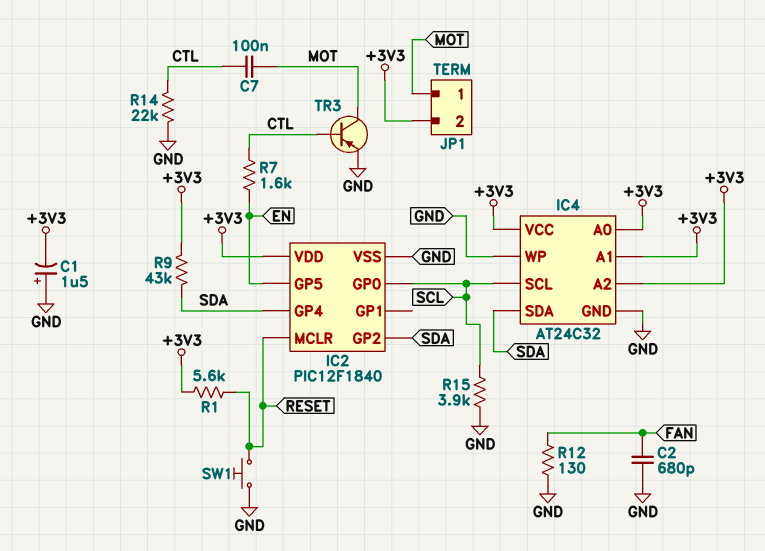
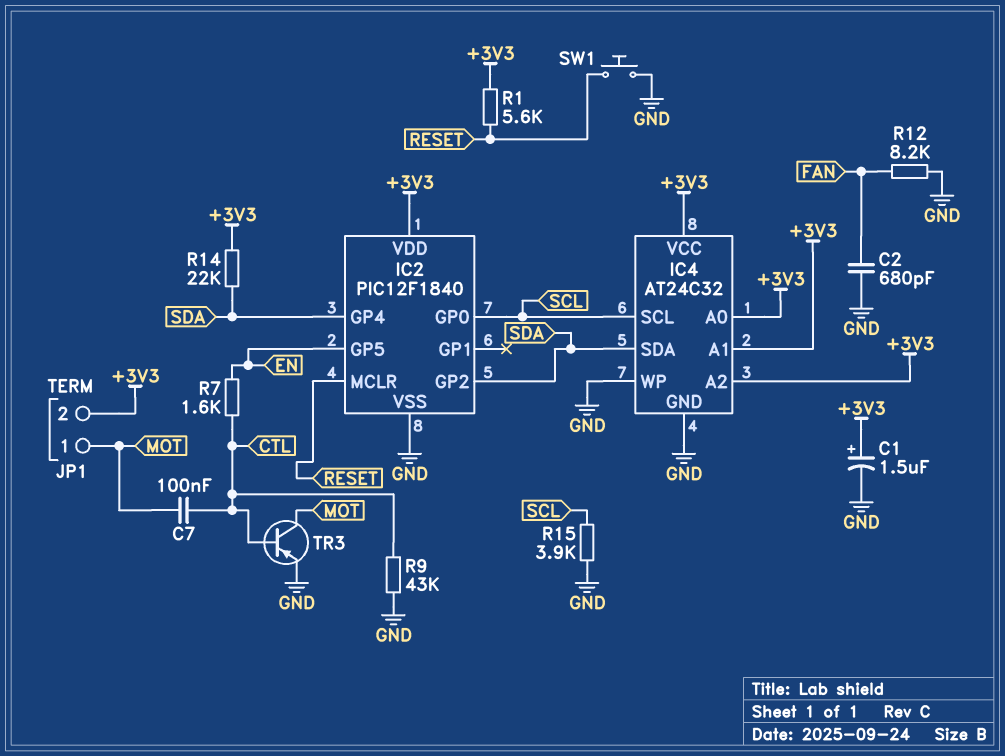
C1: 1.5uF (plus GND, minus +3V3) -> 1.5uF (plus +3V3, minus GND)
R9: 43k (+3V3, SDA) -> 43k (CTL, GND)
R12: 130 (FAN, GND) -> 8.2k (FAN, GND)
R14: 22k (CTL, GND) -> 22k (+3V3, SDA)

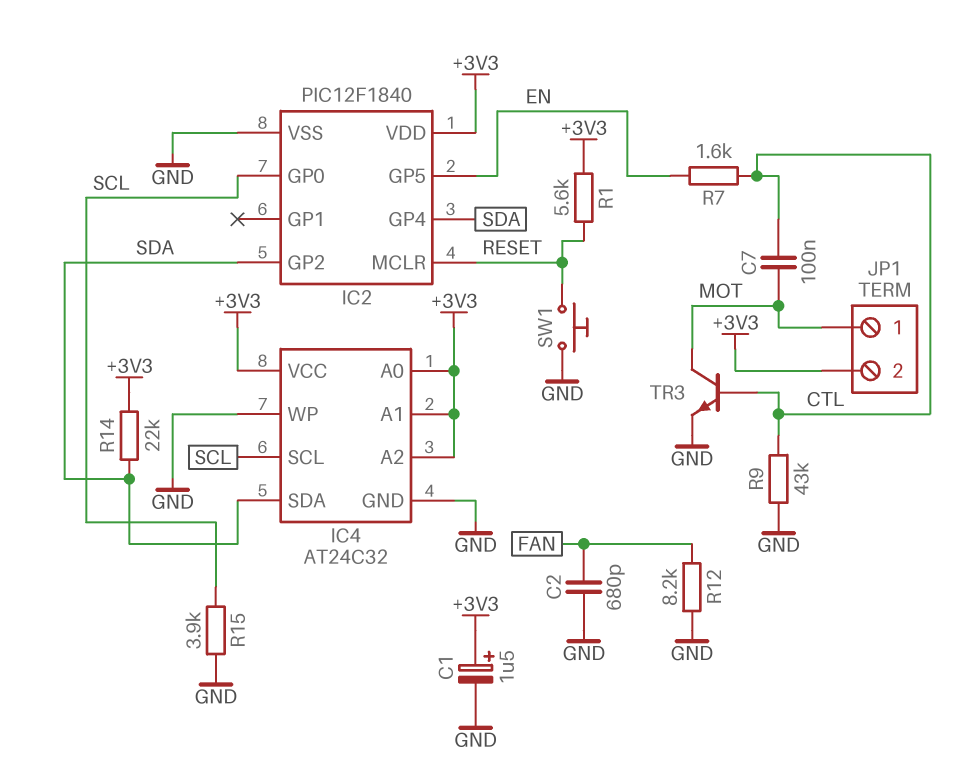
TR3: PNP (B CTL, C MOT, E GND) -> NPN (B CTL, C MOT, E GND)

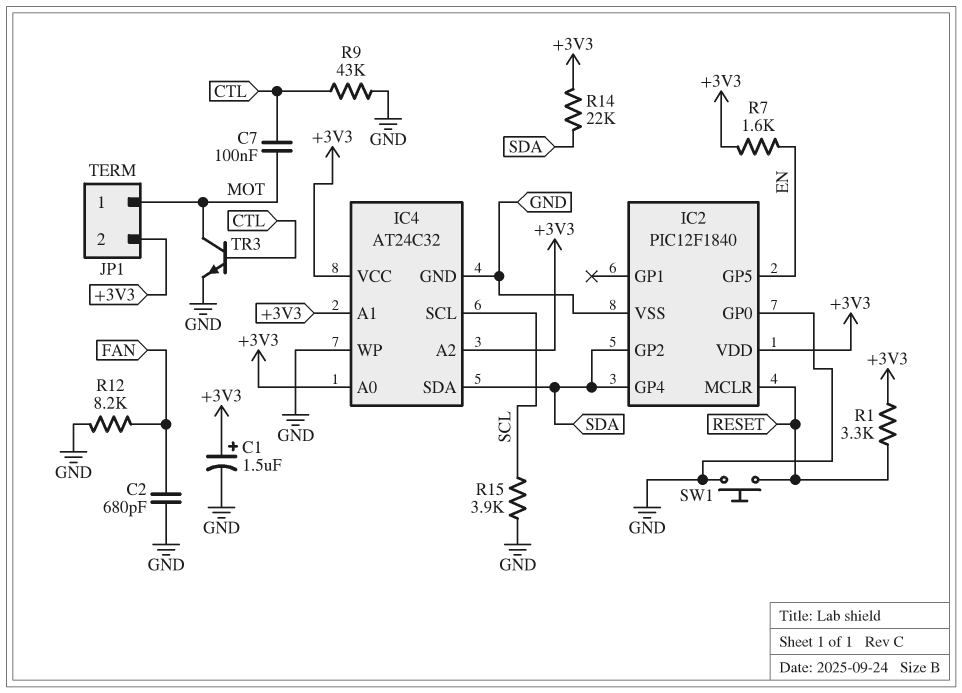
IC2 pin GP0: SCL -> GND
R1: 5.6k (+3V3, RESET) -> 3.3k (+3V3, RESET)
R7: 1.6k (CTL, EN) -> 1.6k (+3V3, EN)

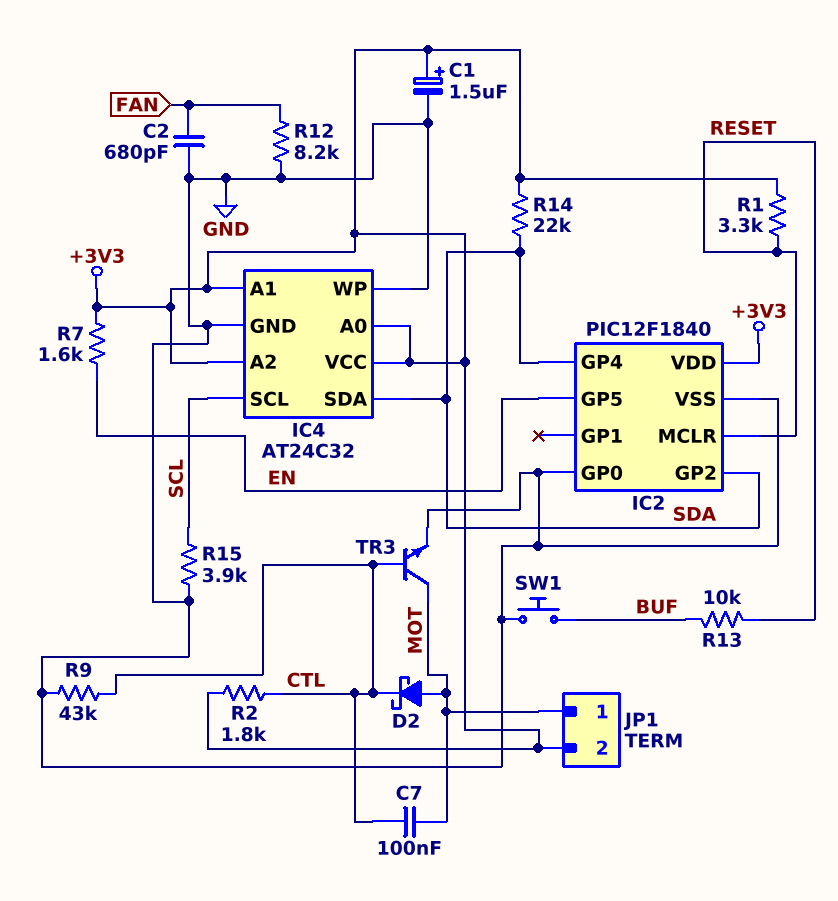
D2: none -> schottky (A MOT, K CTL)
R2: none -> 1.8k (+3V3, CTL)
R13: none -> 10k (BUF, RESET)
SW1: button (GND, RESET) -> button (BUF, GND)

